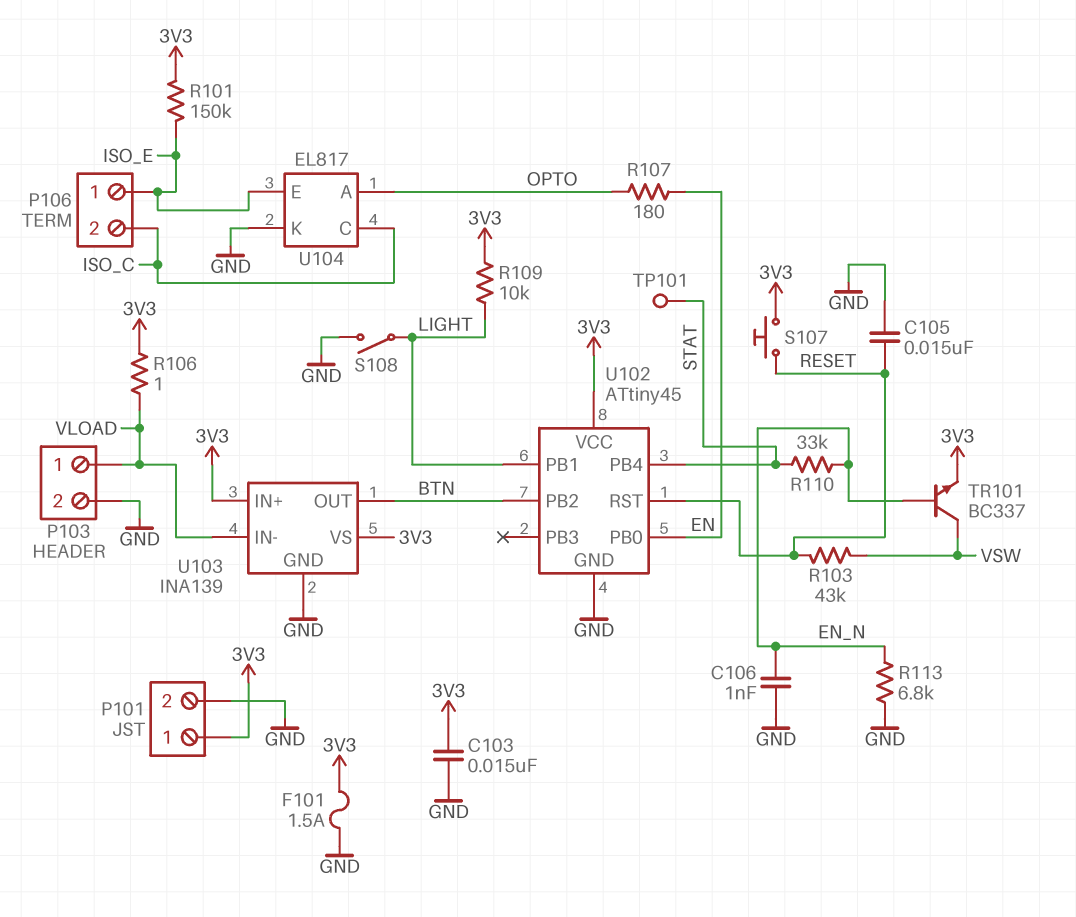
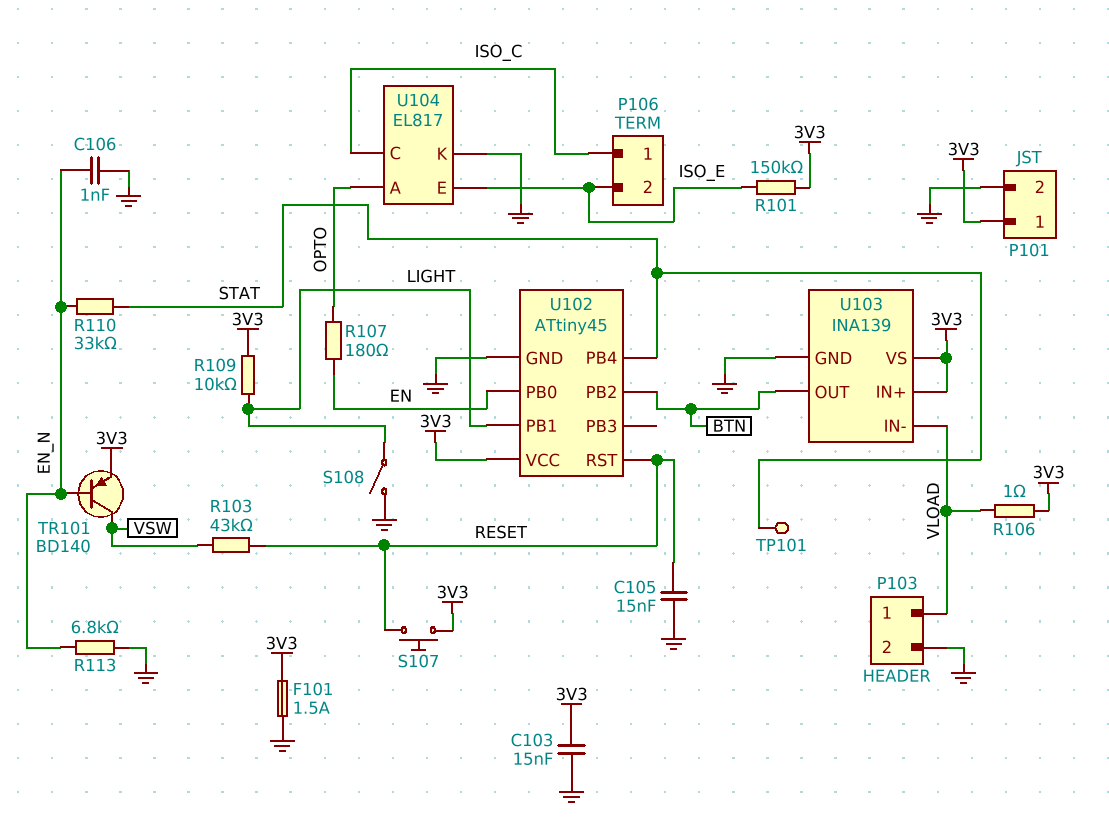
P106 pin 1: ISO_E -> ISO_C
P106 pin 2: ISO_C -> ISO_E
TR101: NPN BC337 (B EN_N, C VSW, E 3V3) -> PNP BD140 (B EN_N, C VSW, E 3V3)

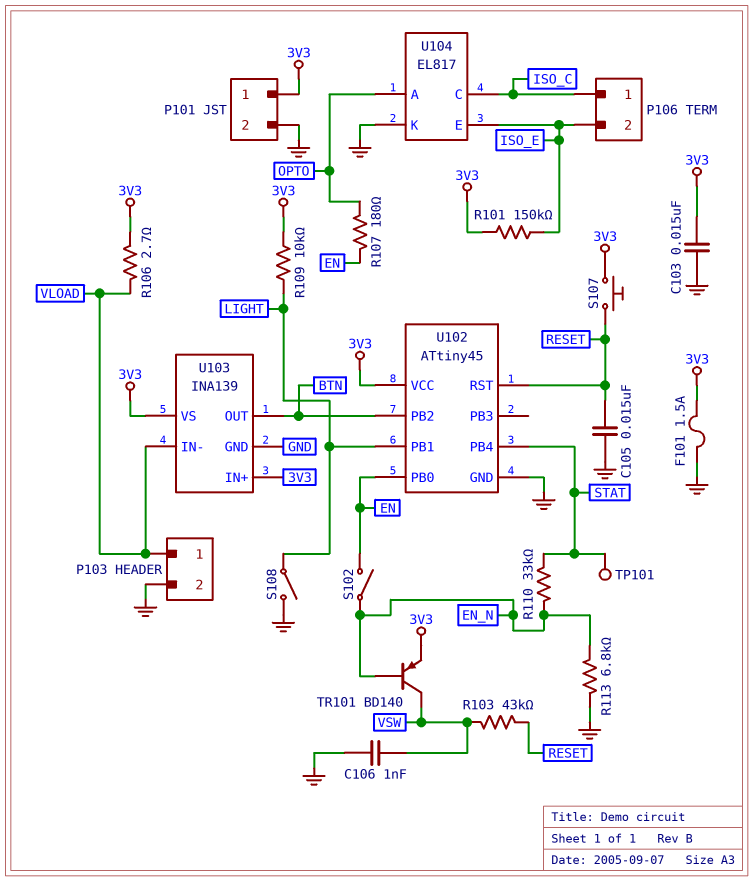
C106: 1nF (EN_N, GND) -> 1nF (GND, VSW)
R106: 1 (3V3, VLOAD) -> 2.7 (3V3, VLOAD)
S102: none -> switch (EN, EN_N)

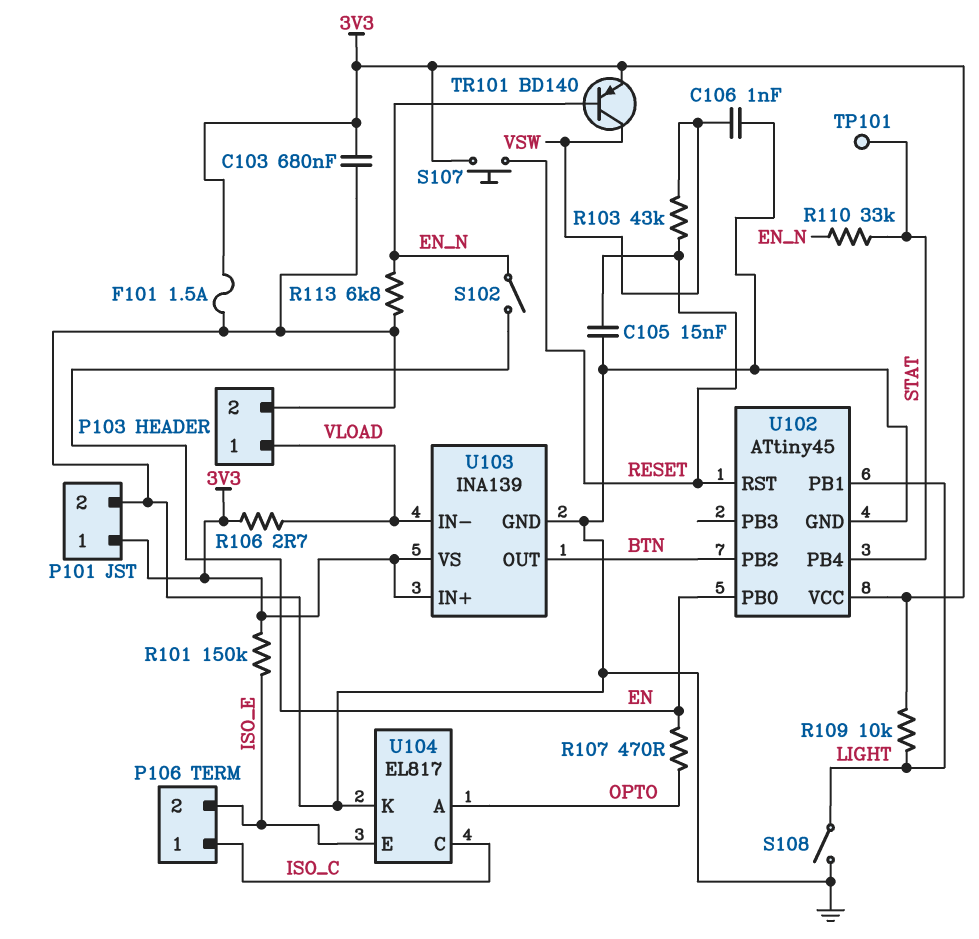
C103: 15nF (3V3, GND) -> 680nF (3V3, GND)
R107: 180 (EN, OPTO) -> 470 (EN, OPTO)

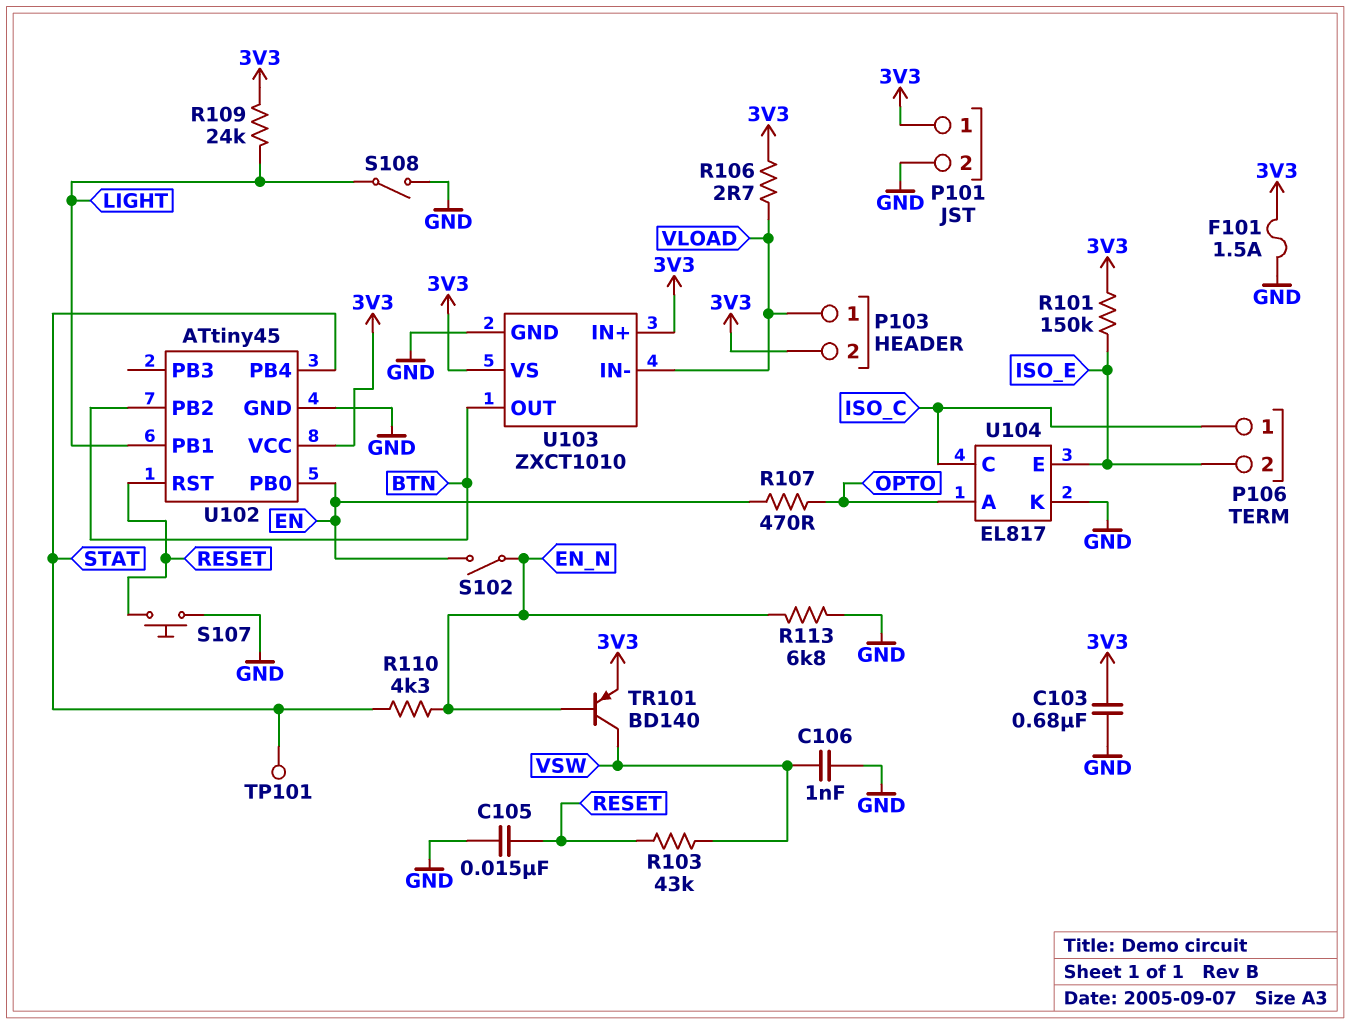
P103 pin 2: GND -> 3V3
R109: 10k (3V3, LIGHT) -> 24k (3V3, LIGHT)
R110: 33k (EN_N, STAT) -> 4.3k (EN_N, STAT)
S107: button (3V3, RESET) -> button (GND, RESET)
U103: INA139 -> ZXCT1010

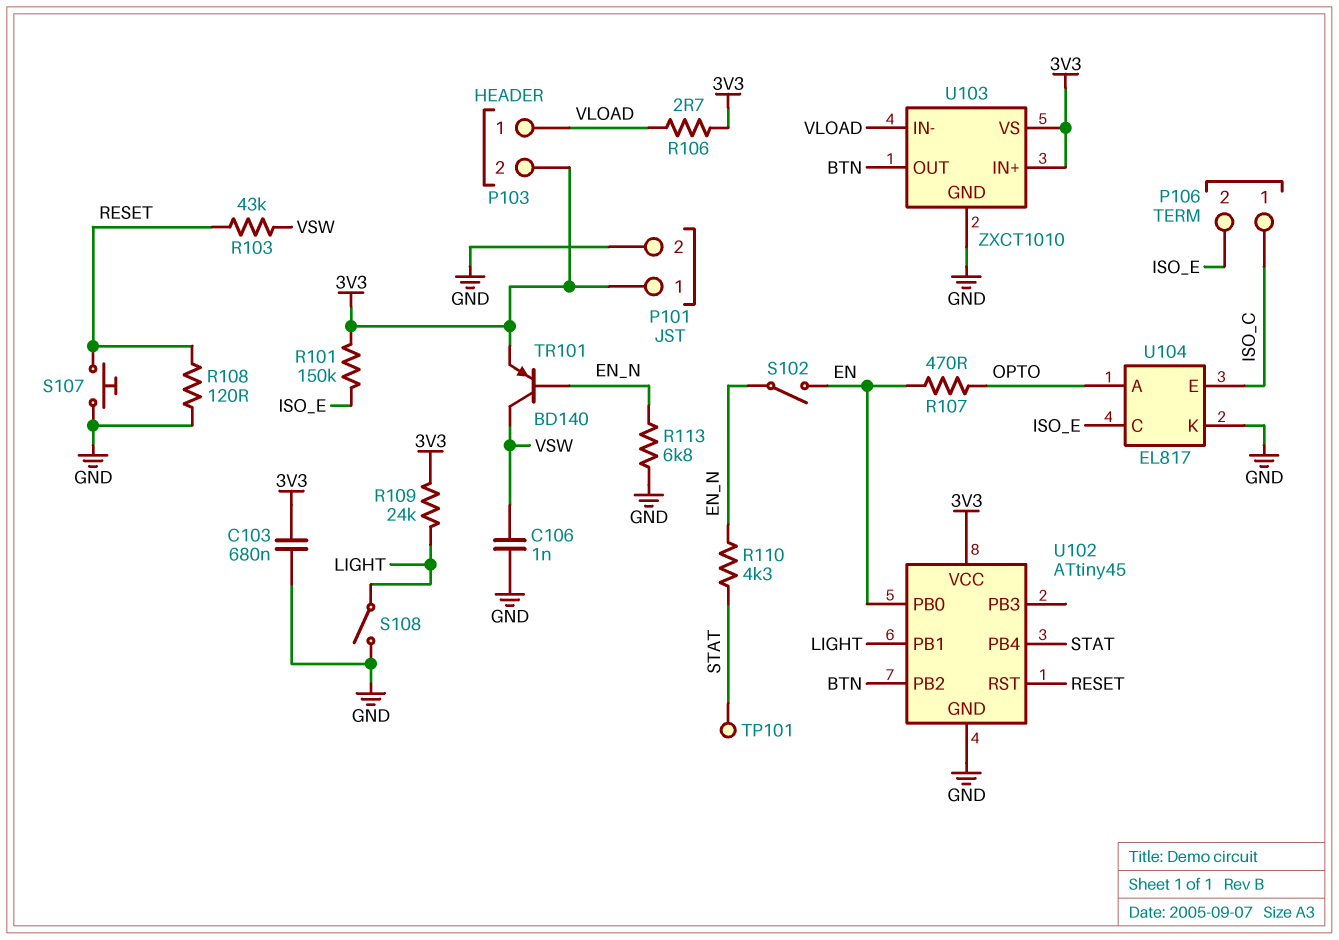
C105: 15nF (GND, RESET) -> none
F101: 1.5A (3V3, GND) -> none
R108: none -> 120 (GND, RESET)
U104 pin C: ISO_C -> ISO_E
U104 pin E: ISO_E -> ISO_C

